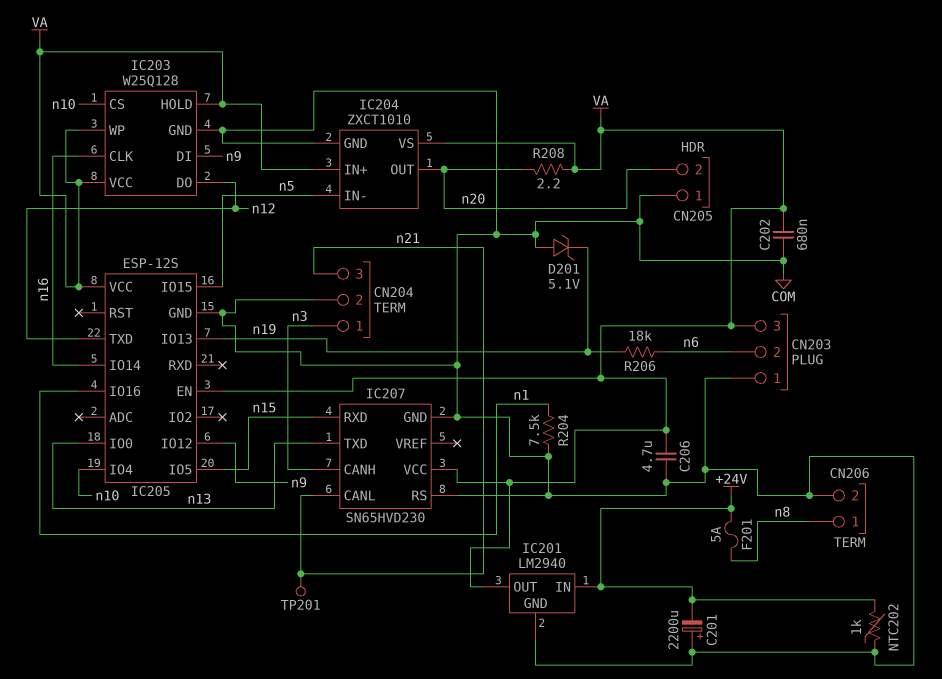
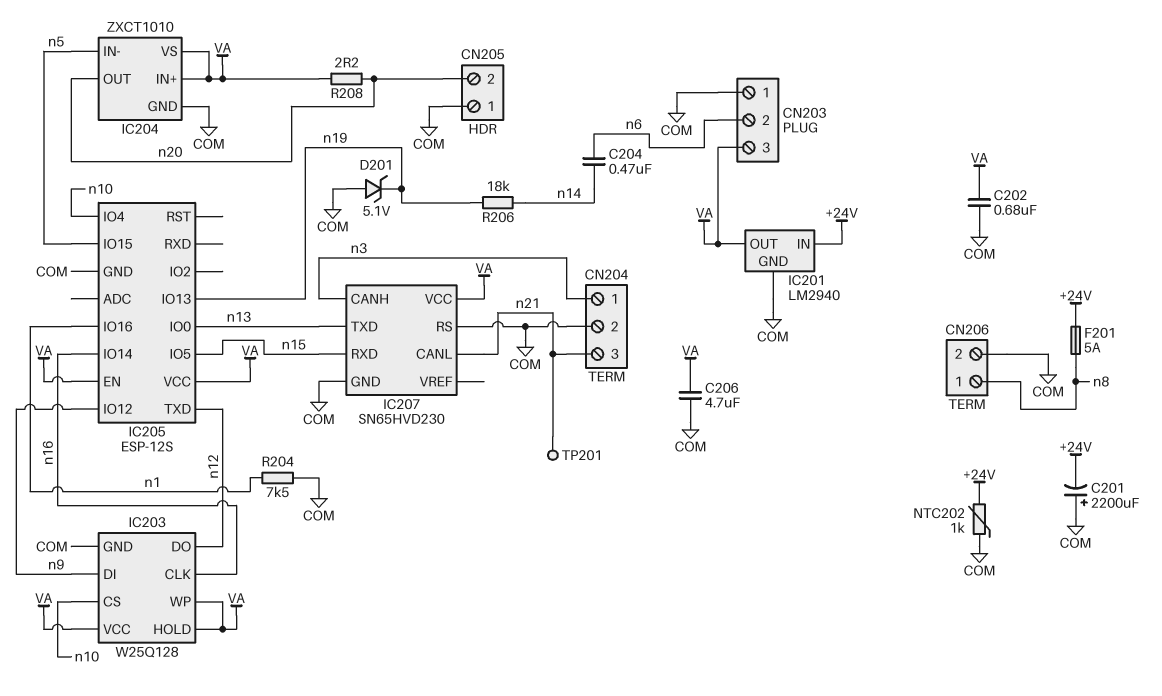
C204: none -> 470nF (n6, n14)
R206: 18k (n6, n19) -> 18k (n14, n19)

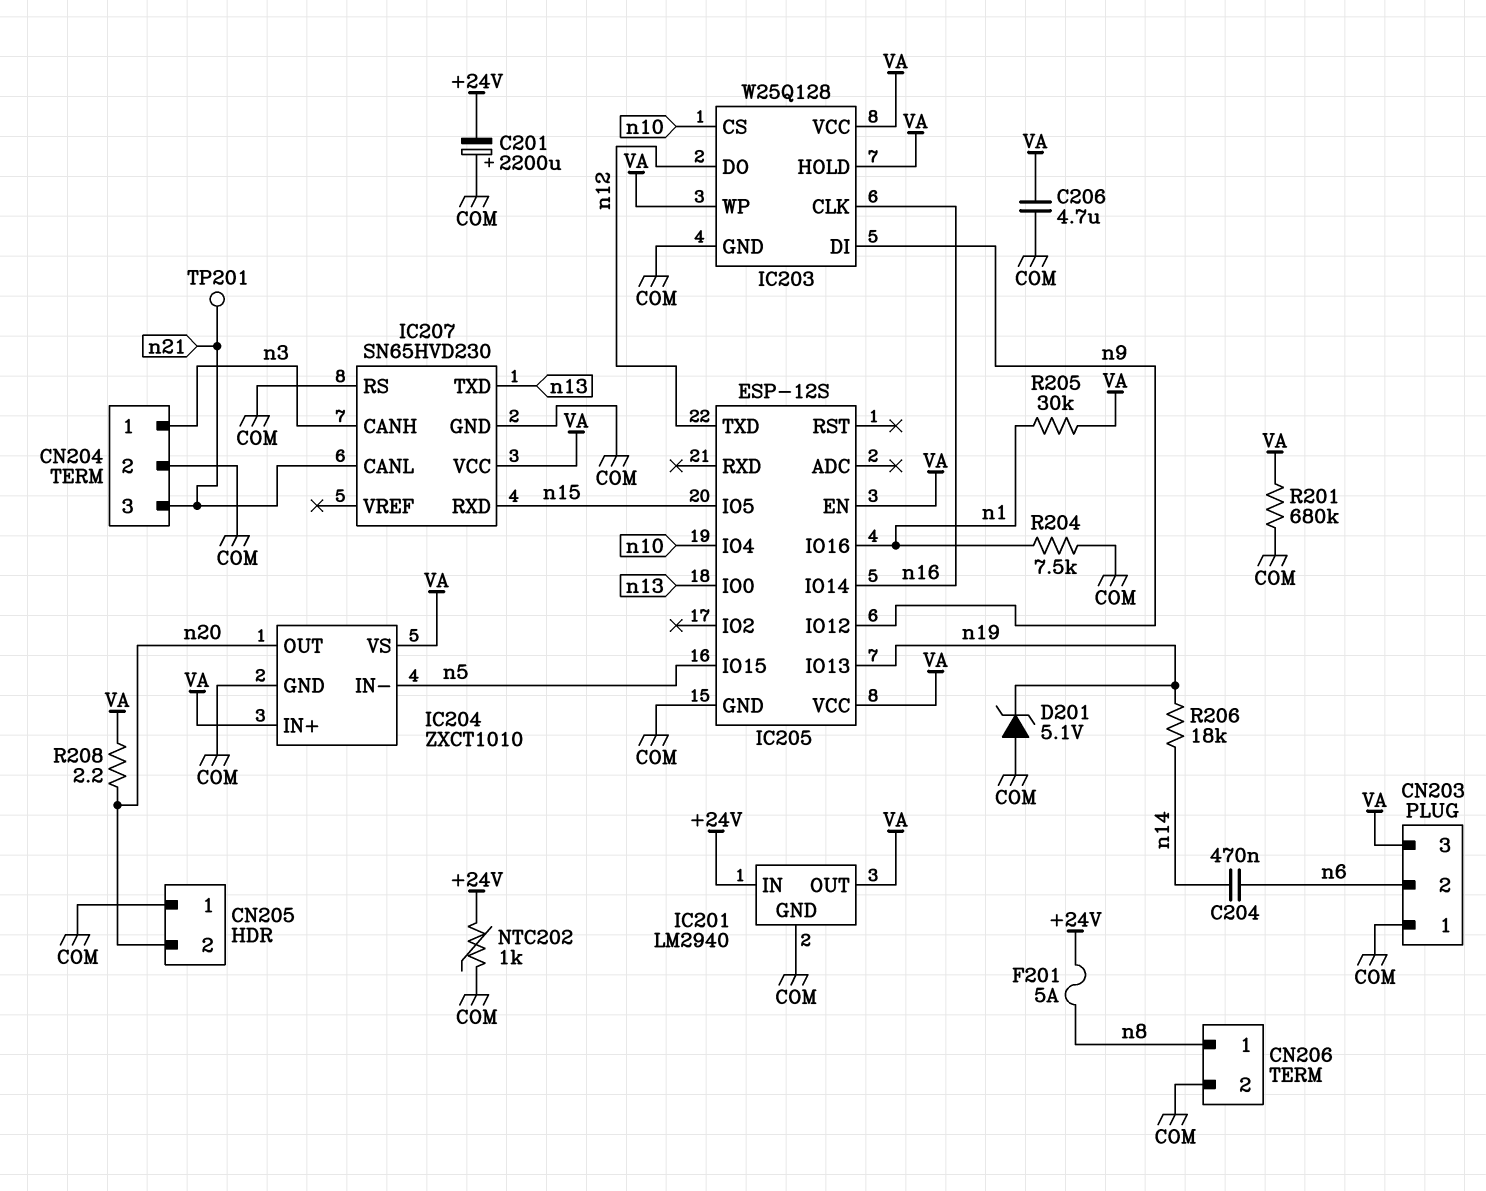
C202: 680nF (COM, VA) -> none
R201: none -> 680k (COM, VA)
R205: none -> 30k (VA, n1)

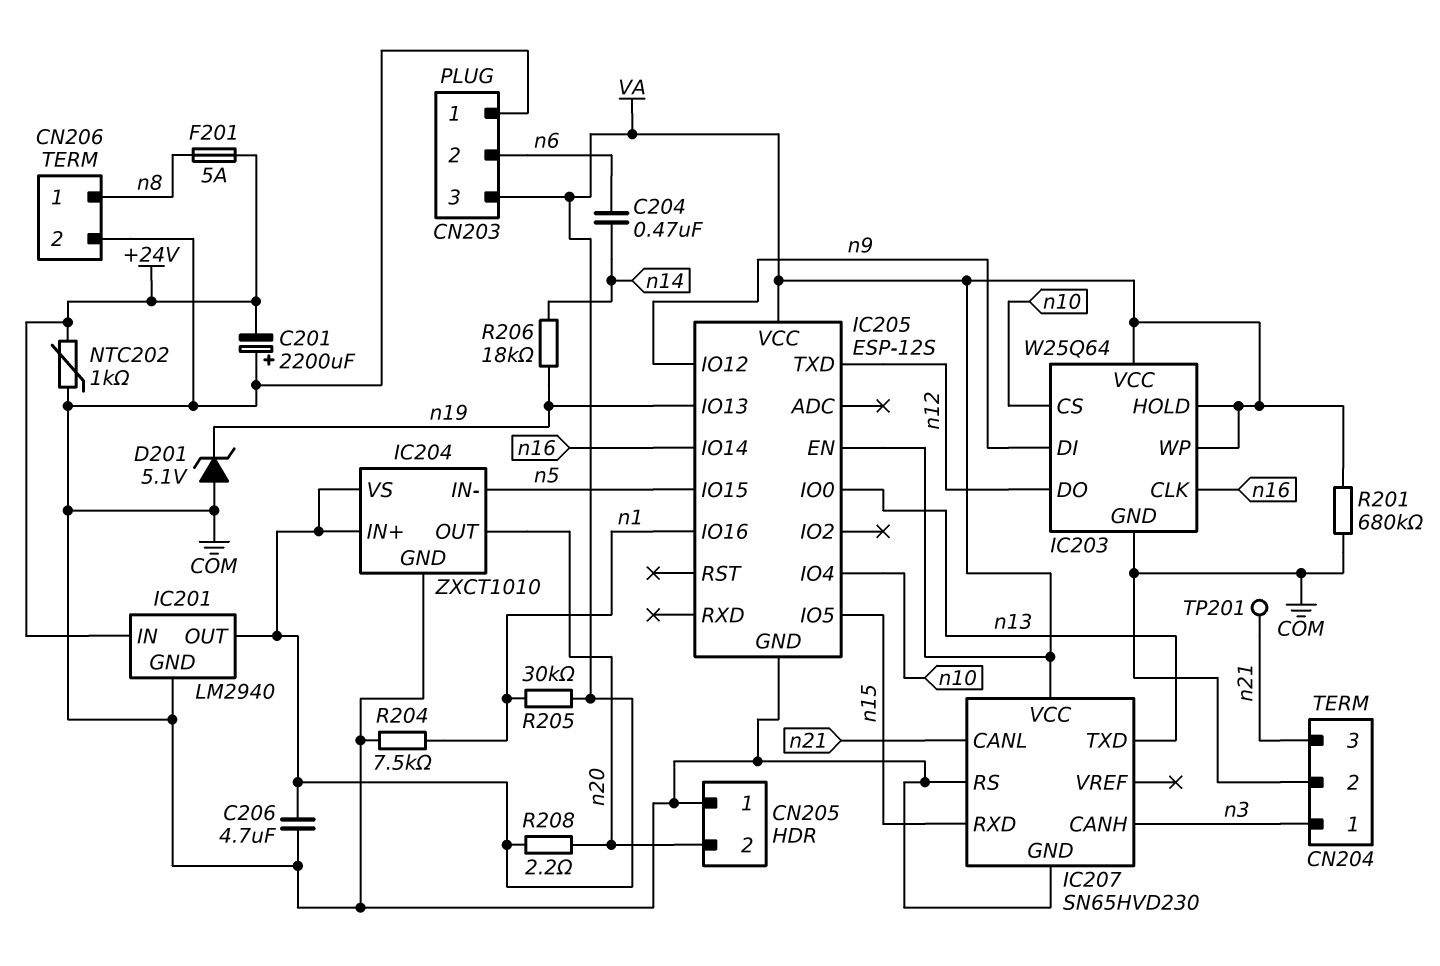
IC203: W25Q128 -> W25Q64

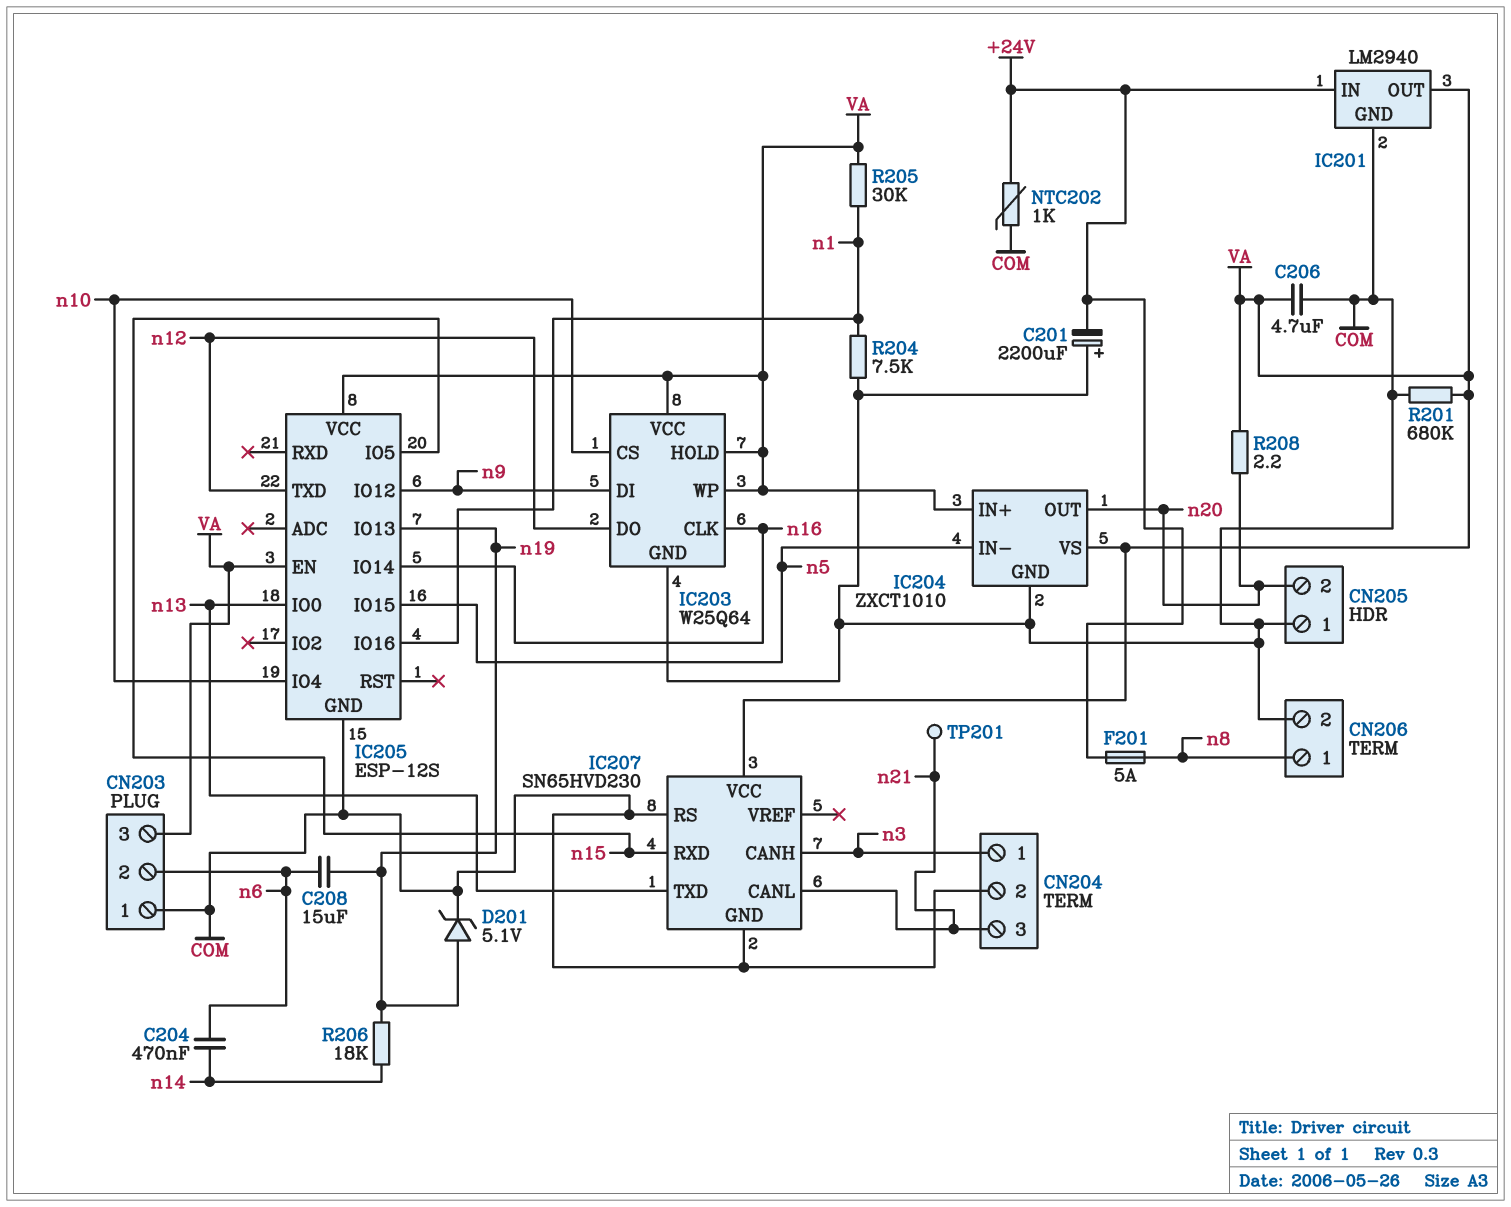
C208: none -> 15uF (n6, n19)
D201: zener 5.1V (A COM, K n19) -> zener 5.1V (A n19, K COM)

